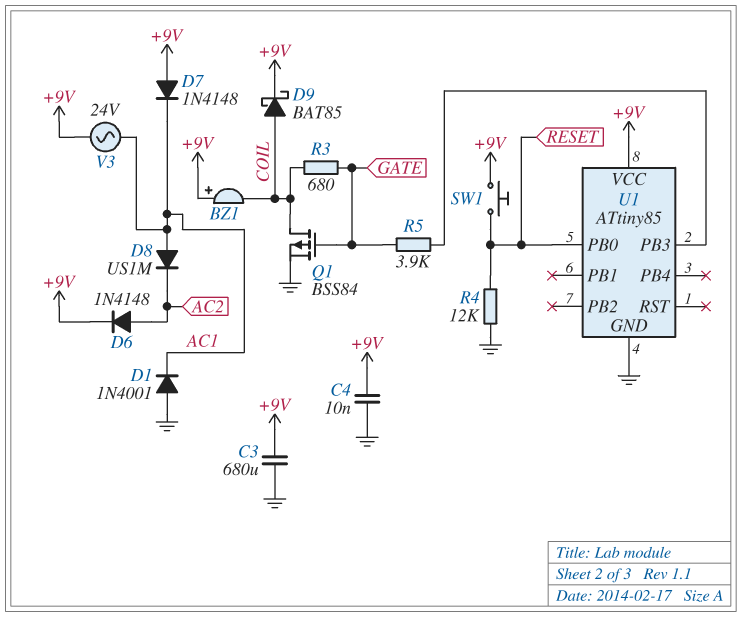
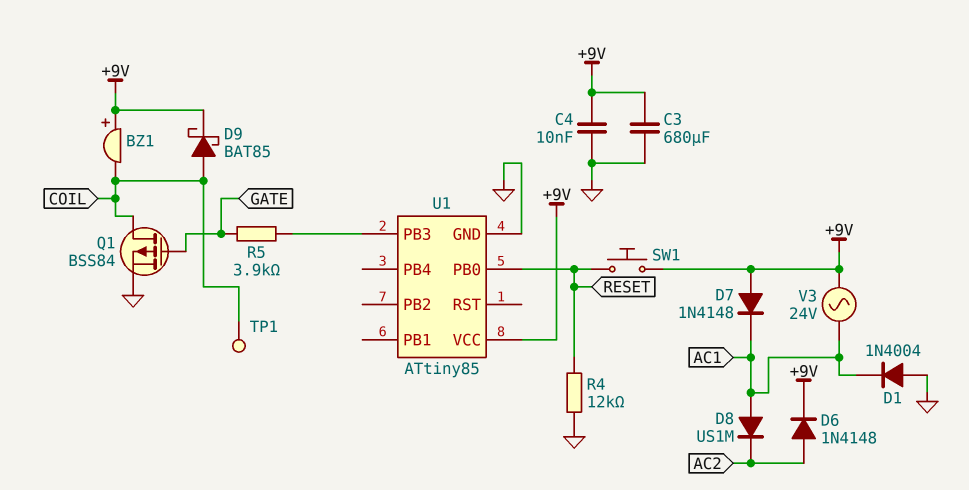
D1: diode 1N4001 (A GND, K AC1) -> diode 1N4004 (A GND, K AC1)
R3: 680 (COIL, GATE) -> none
TP1: none -> test point (COIL)

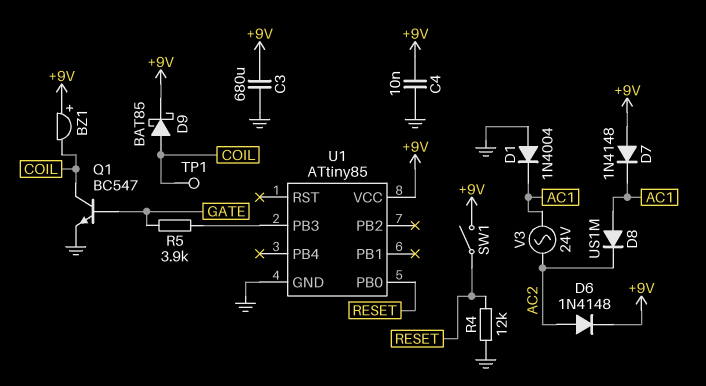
Q1: PMOS BSS84 (G GATE, D COIL, S GND) -> NPN BC547 (B GATE, C COIL, E GND)
SW1: button (+9V, RESET) -> switch (+9V, RESET)
V3: AC 24V (+9V, AC1) -> AC 24V (AC1, AC2)

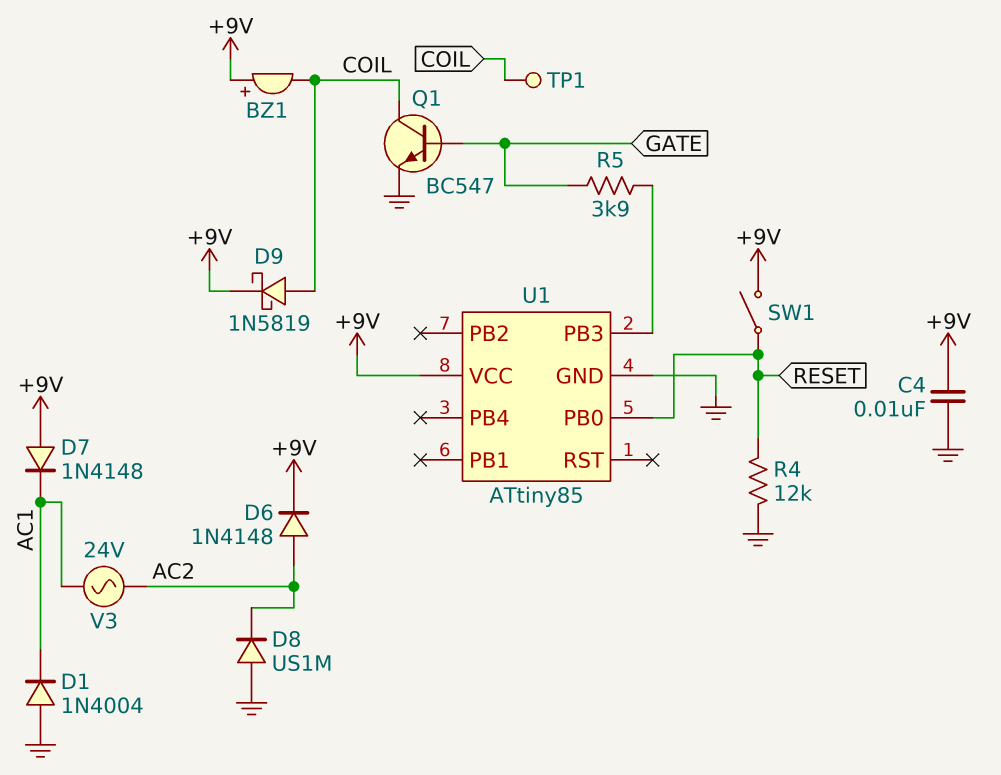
C3: 680uF (+9V, GND) -> none
D8: diode US1M (A AC1, K AC2) -> diode US1M (A GND, K AC2)
D9: schottky BAT85 (A COIL, K +9V) -> schottky 1N5819 (A COIL, K +9V)

